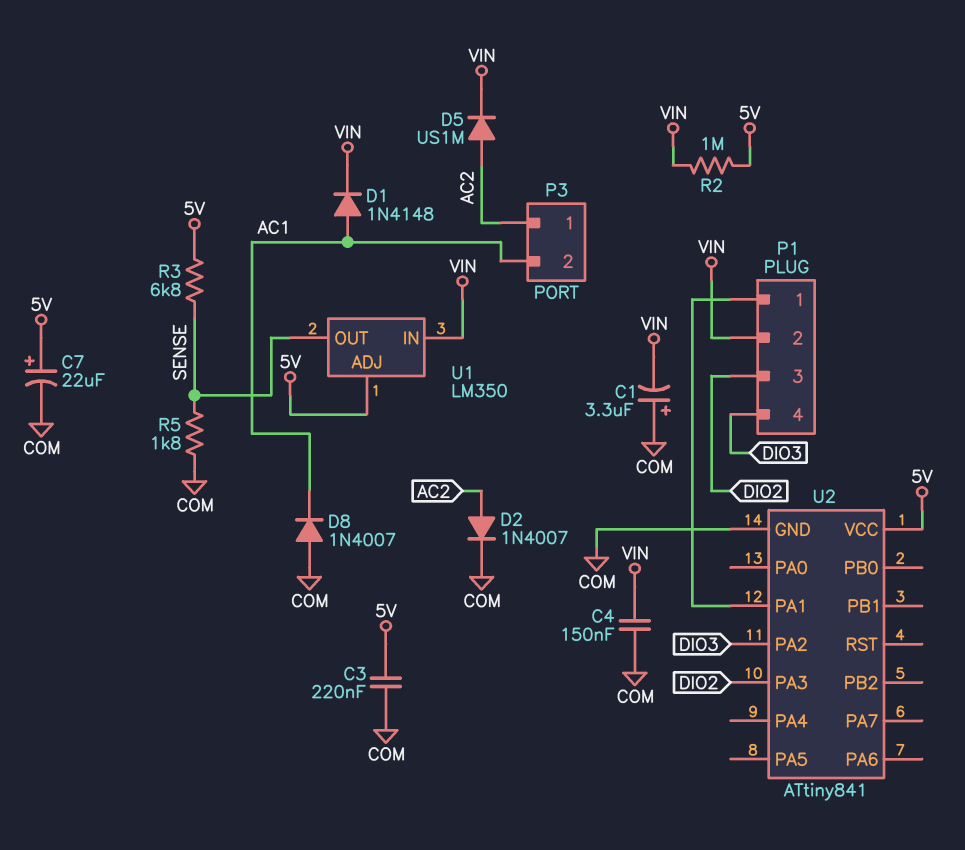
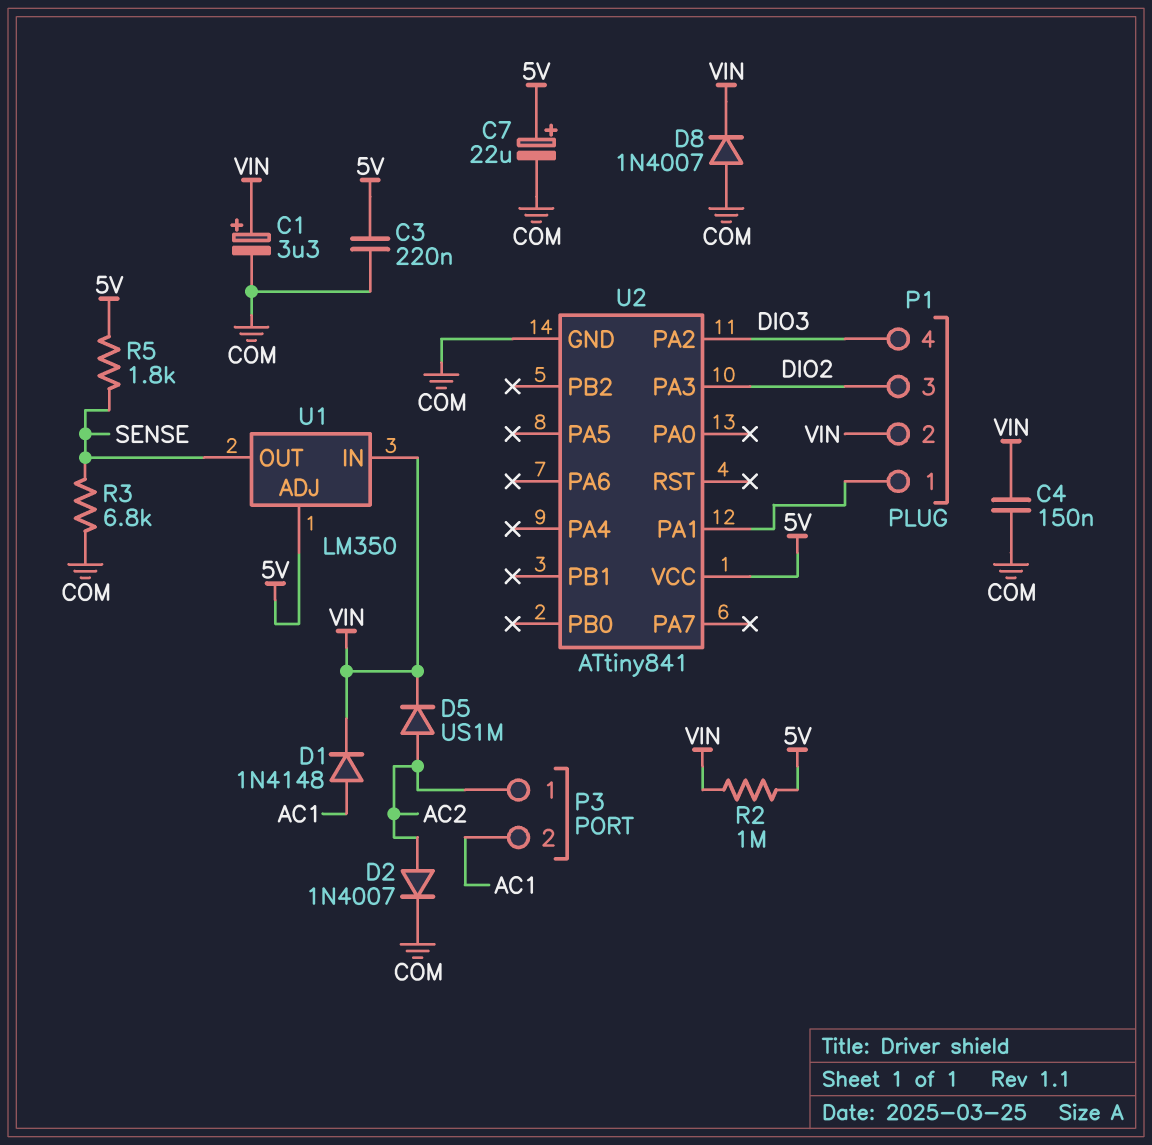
C1: 3.3uF (plus COM, minus VIN) -> 3.3uF (plus VIN, minus COM)
D8: diode 1N4007 (A COM, K AC1) -> diode 1N4007 (A COM, K VIN)
R3: 6.8k (5V, SENSE) -> 6.8k (COM, SENSE)
R5: 1.8k (COM, SENSE) -> 1.8k (5V, SENSE)

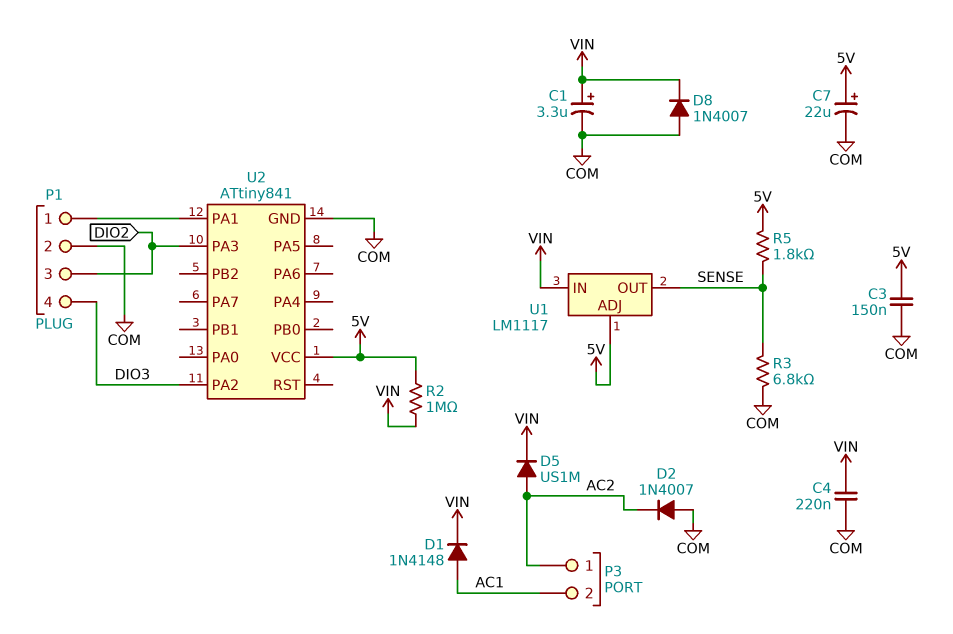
C3: 220nF (5V, COM) -> 150nF (5V, COM)
C4: 150nF (COM, VIN) -> 220nF (COM, VIN)
D2: diode 1N4007 (A AC2, K COM) -> diode 1N4007 (A COM, K AC2)
P1 pin 2: VIN -> COM
U1: LM350 -> LM1117

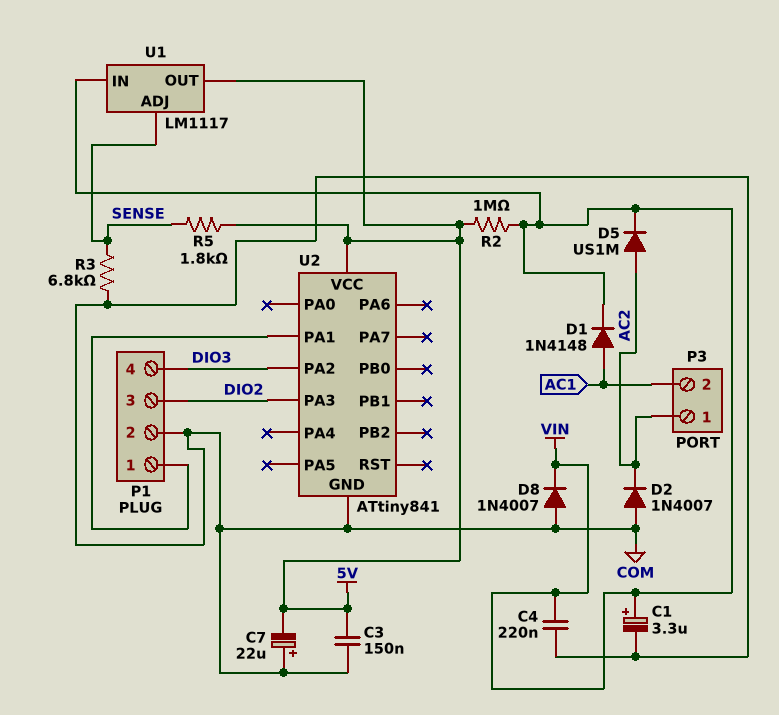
C7: 22uF (plus 5V, minus COM) -> 22uF (plus COM, minus 5V)
U1 pin ADJ: 5V -> SENSE
U1 pin OUT: SENSE -> 5V

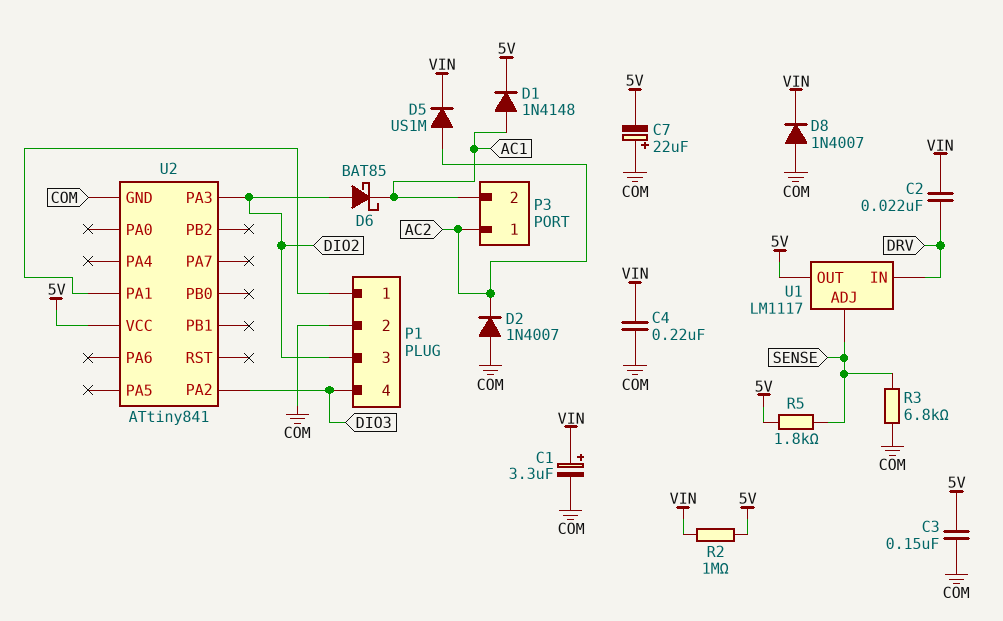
C2: none -> 22nF (DRV, VIN)
D1: diode 1N4148 (A AC1, K VIN) -> diode 1N4148 (A AC1, K 5V)
D6: none -> schottky BAT85 (A DIO2, K AC1)
U1 pin IN: VIN -> DRV

